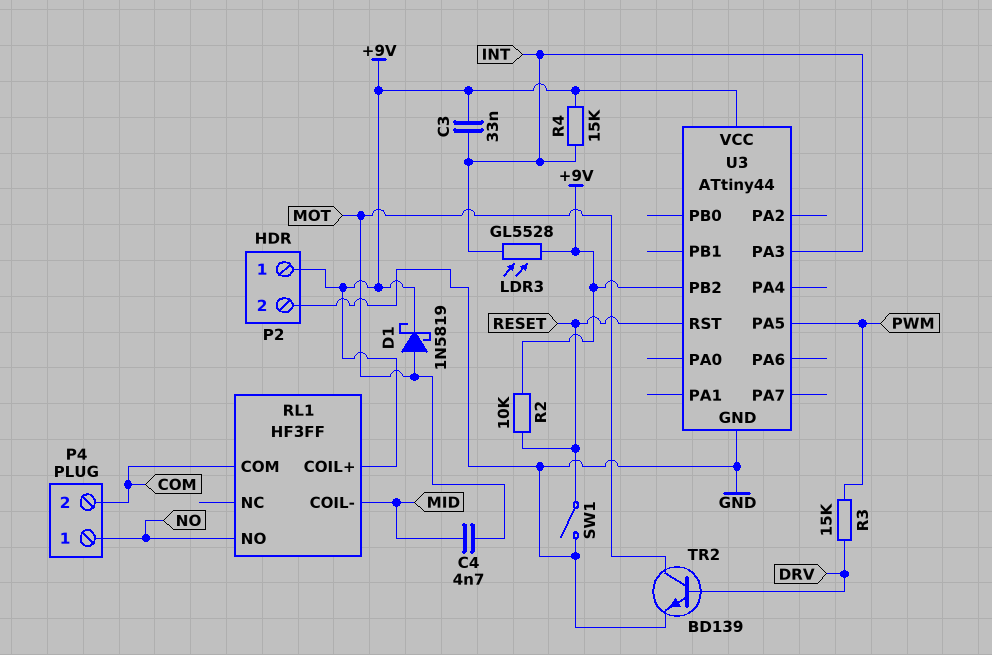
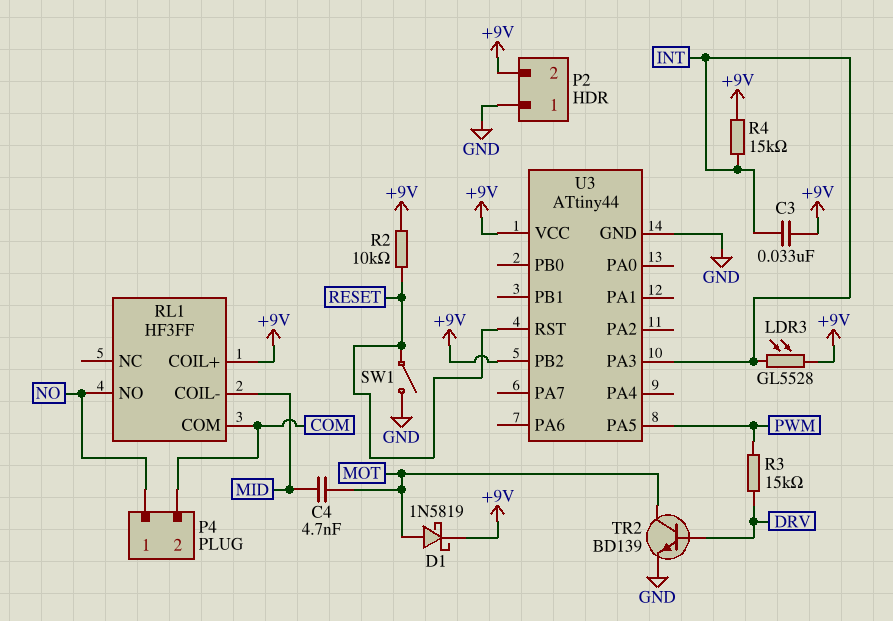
P2 pin 1: +9V -> GND
P2 pin 2: GND -> +9V

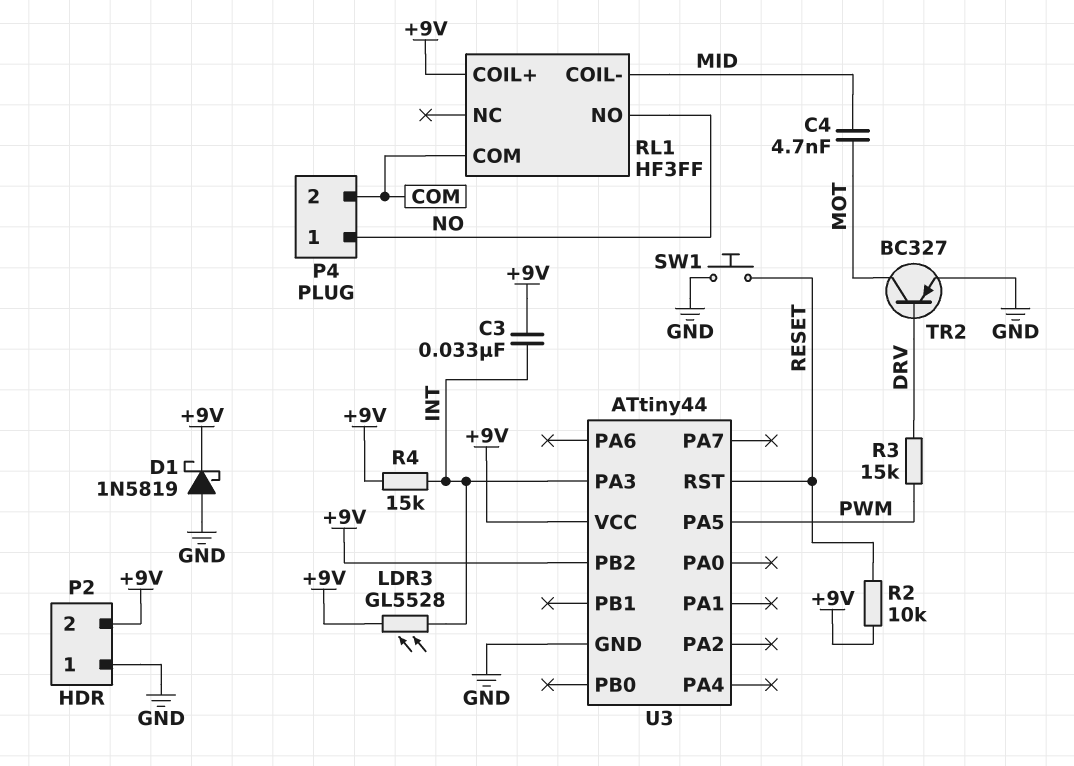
D1: schottky 1N5819 (A MOT, K +9V) -> schottky 1N5819 (A GND, K +9V)
SW1: switch (GND, RESET) -> button (GND, RESET)
TR2: NPN BD139 (B DRV, C MOT, E GND) -> PNP BC327 (B DRV, C MOT, E GND)

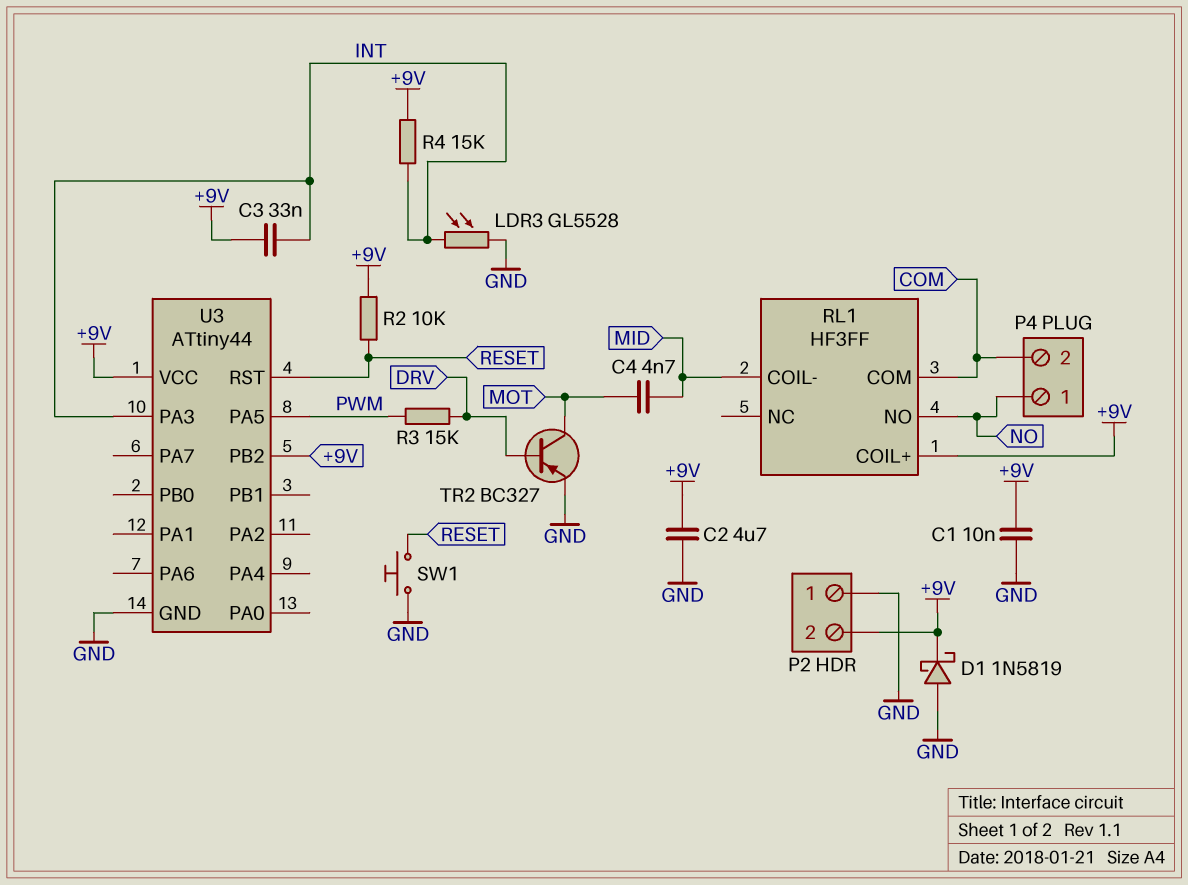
C1: none -> 10nF (+9V, GND)
C2: none -> 4.7uF (+9V, GND)
LDR3: GL5528 (+9V, INT) -> GL5528 (GND, INT)

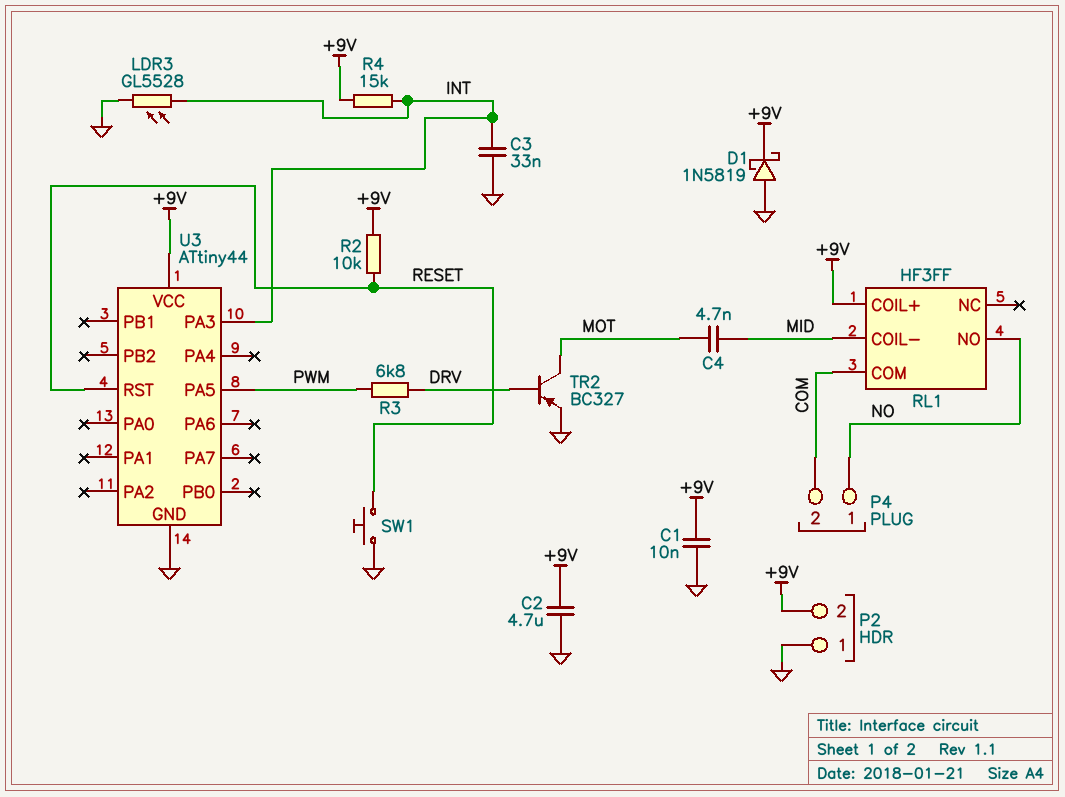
C3: 33nF (+9V, INT) -> 33nF (GND, INT)
R3: 15k (DRV, PWM) -> 6.8k (DRV, PWM)
U3 pin PB2: +9V -> none

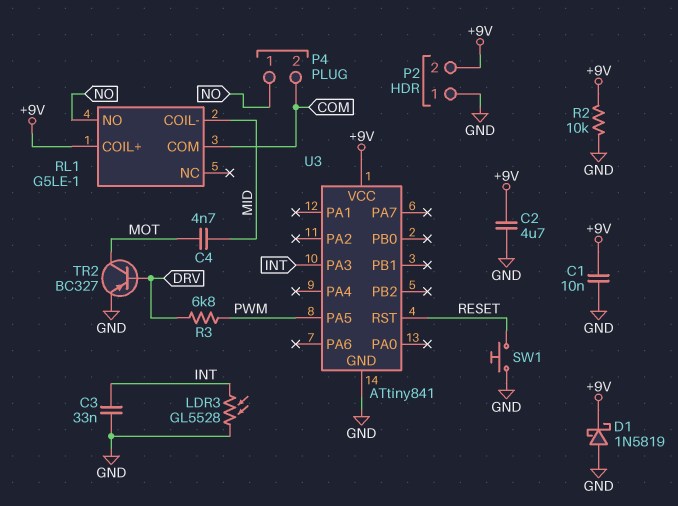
R2: 10k (+9V, RESET) -> 10k (+9V, GND)
R4: 15k (+9V, INT) -> none
RL1: HF3FF -> G5LE-1
U3: ATtiny44 -> ATtiny841

